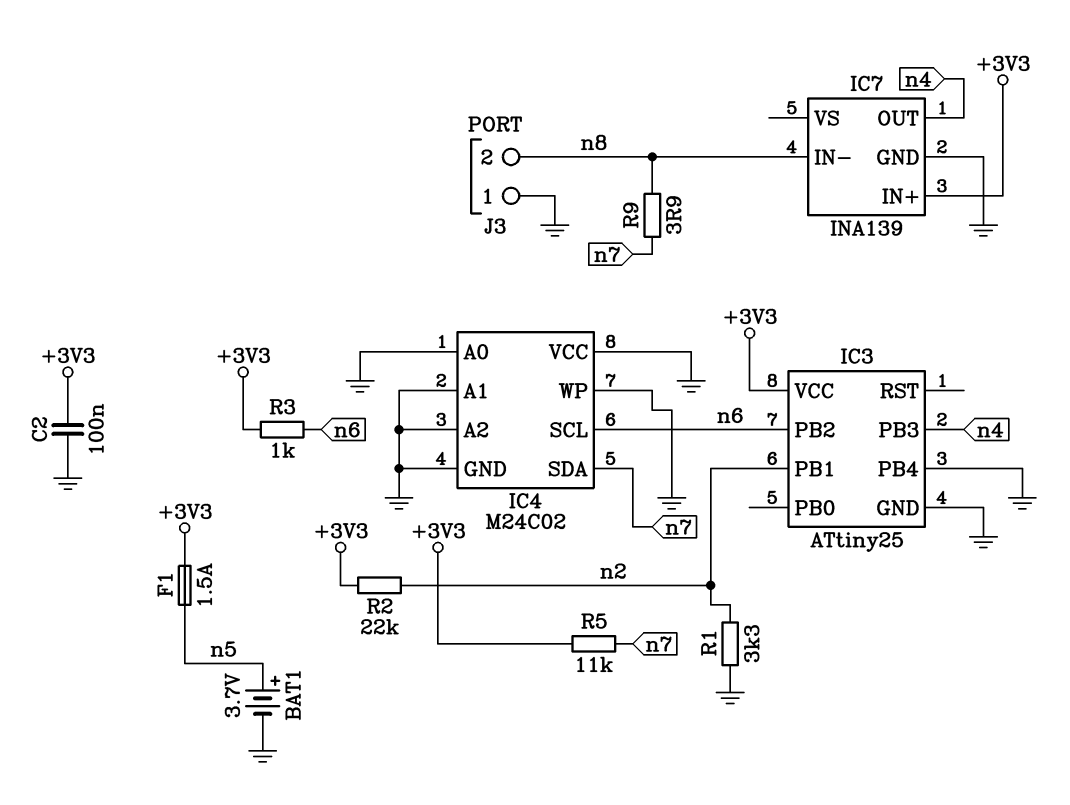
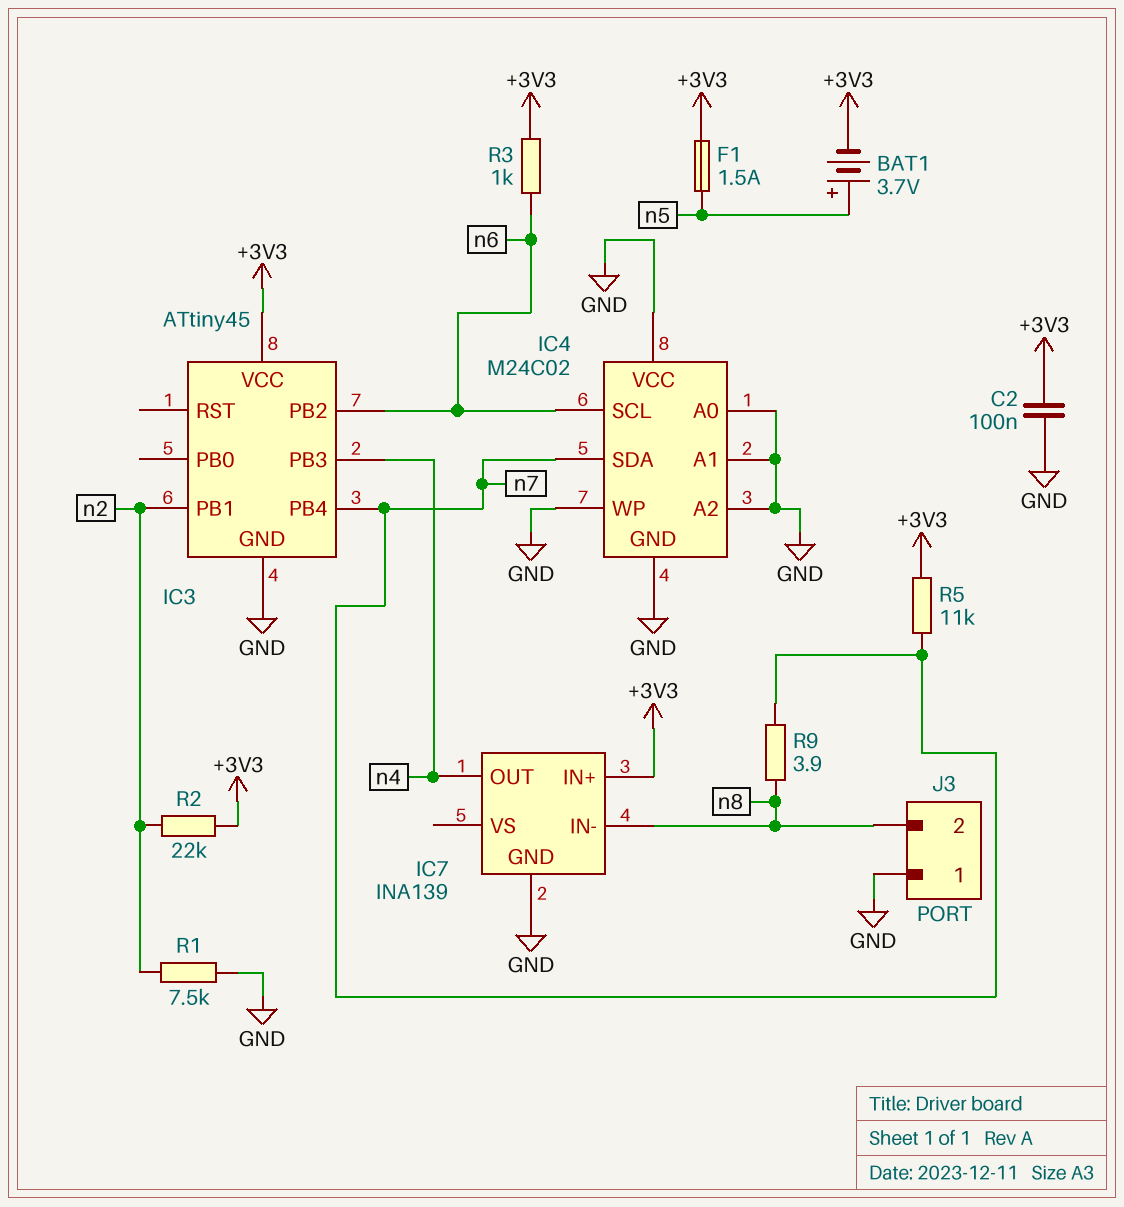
BAT1: 3.7V (plus n5, minus GND) -> 3.7V (plus n5, minus +3V3)
IC3: ATtiny25 -> ATtiny45
IC3 pin PB4: GND -> n7
R1: 3.3k (GND, n2) -> 7.5k (GND, n2)

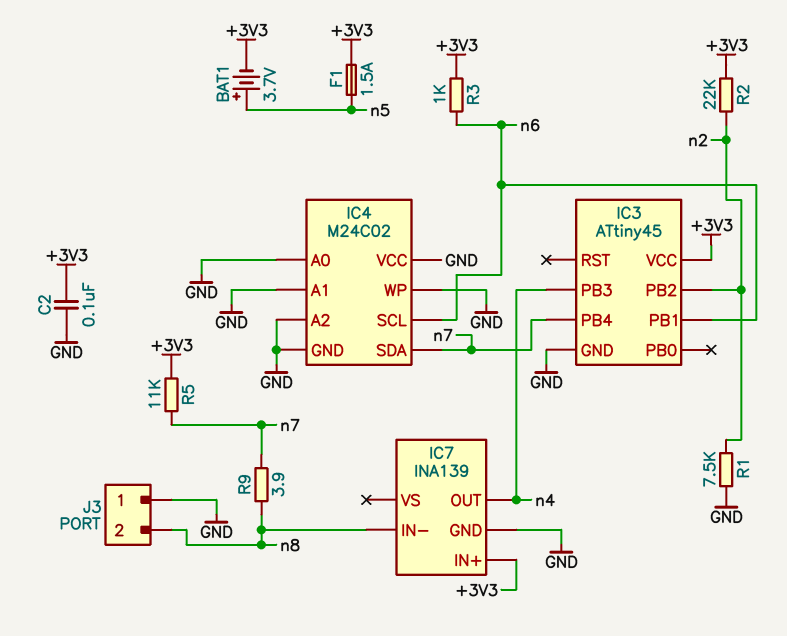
IC3 pin PB1: n2 -> n6
IC3 pin PB2: n6 -> n2

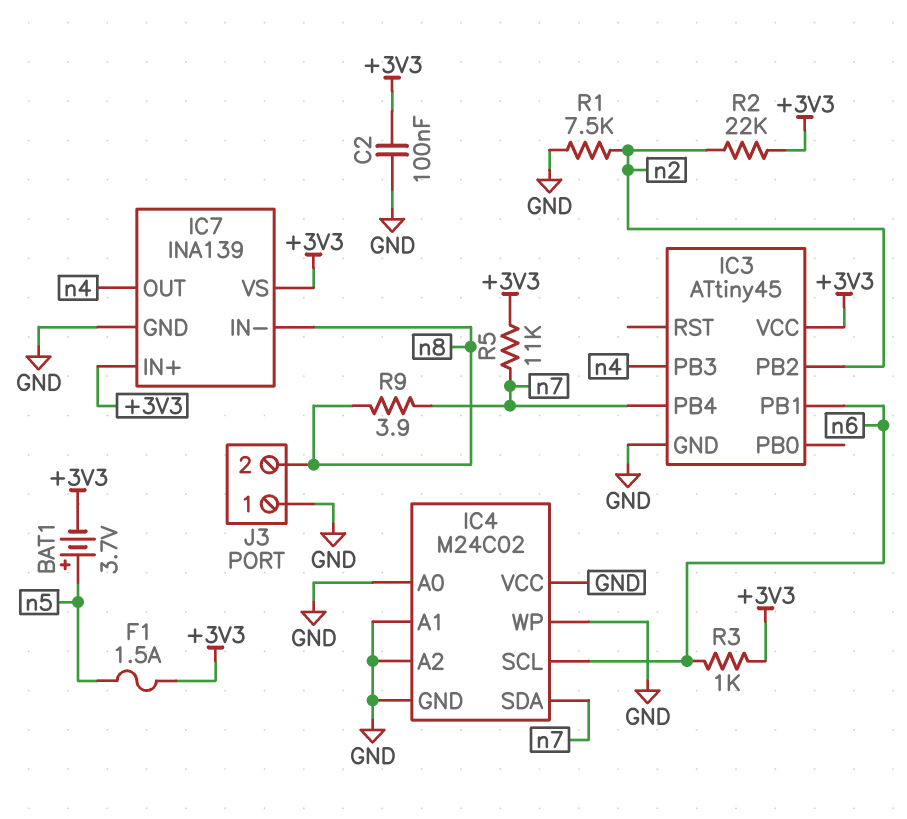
IC7 pin VS: none -> +3V3

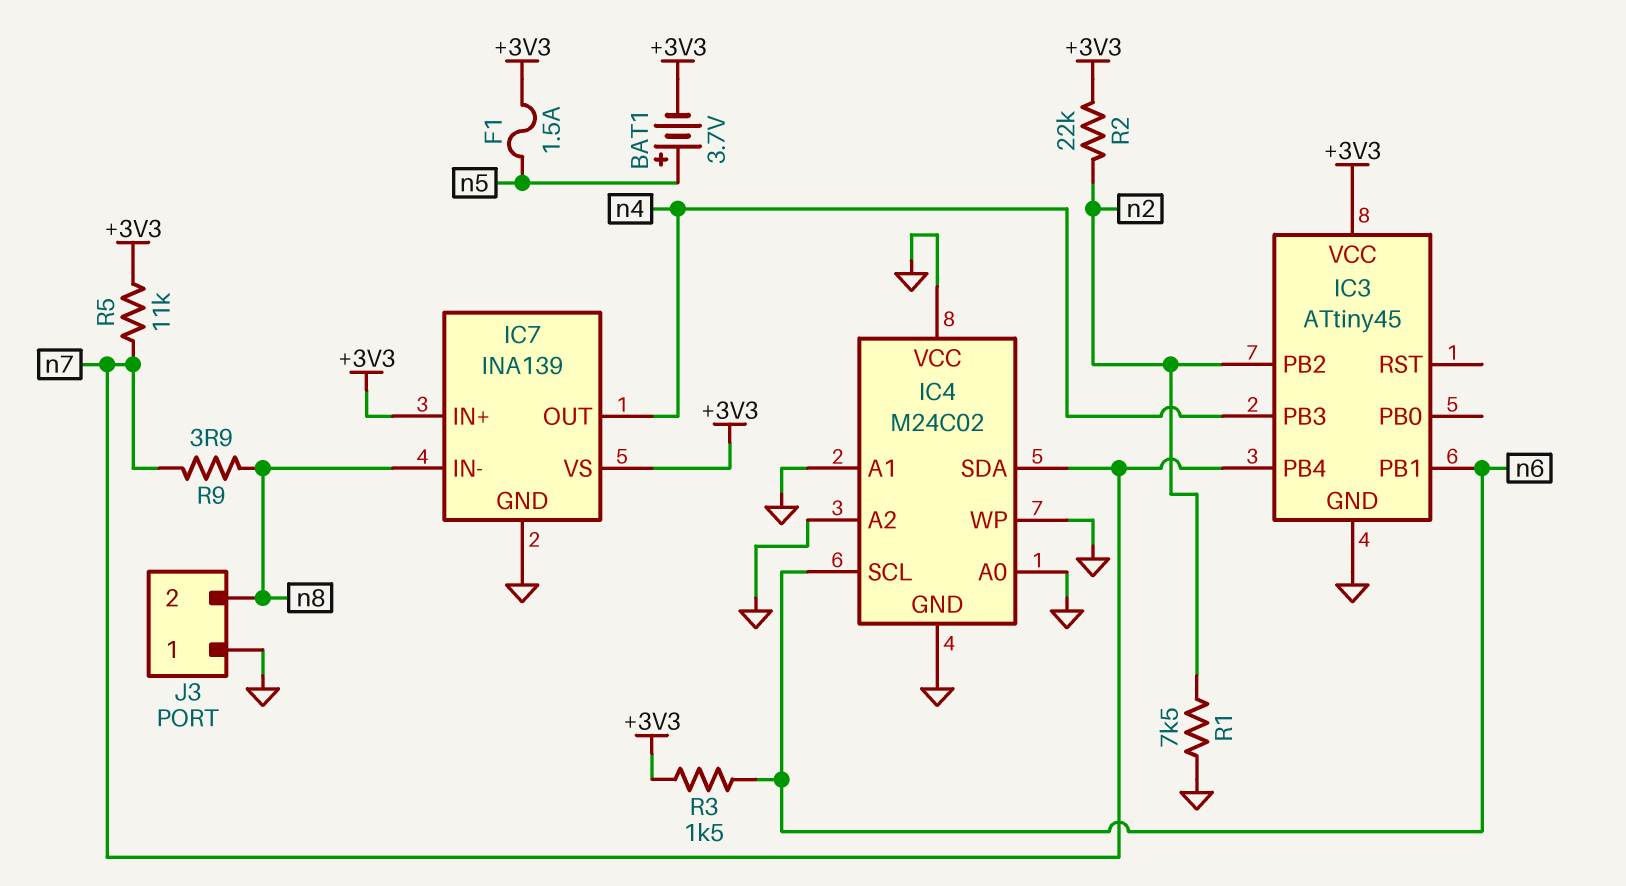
C2: 100nF (+3V3, GND) -> none
R3: 1k (+3V3, n6) -> 1.5k (+3V3, n6)

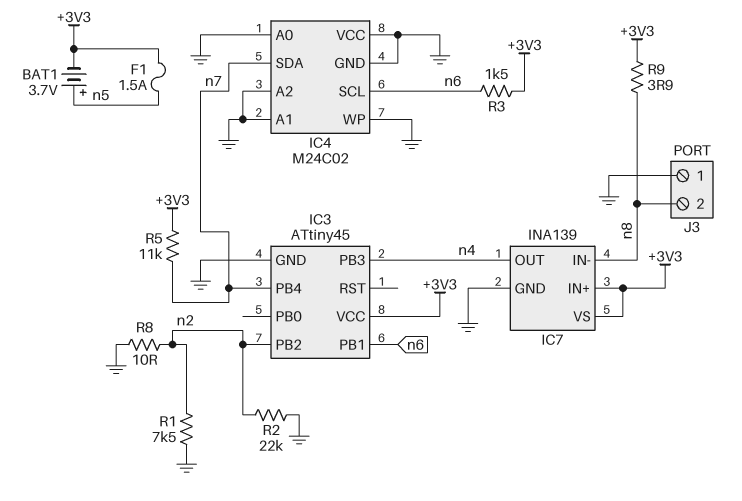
R2: 22k (+3V3, n2) -> 22k (GND, n2)
R8: none -> 10 (GND, n2)
R9: 3.9 (n7, n8) -> 3.9 (+3V3, n8)

